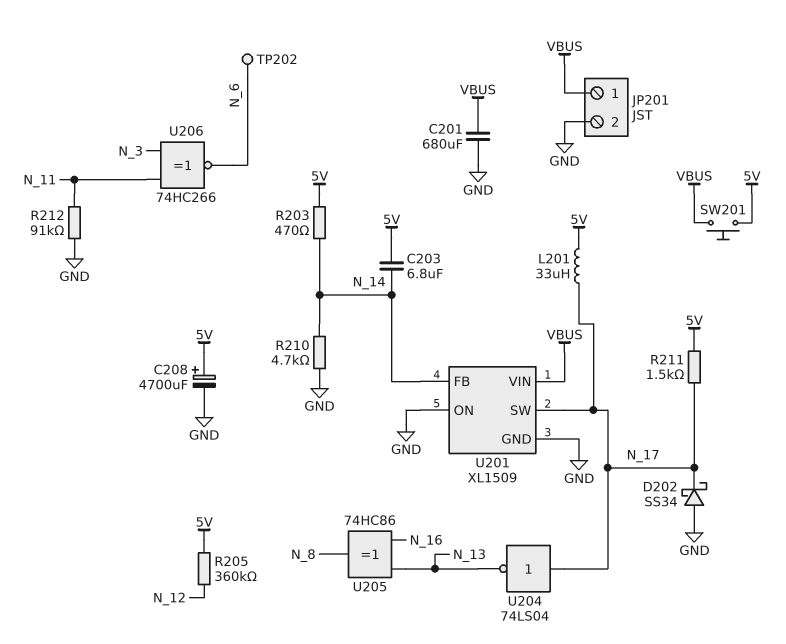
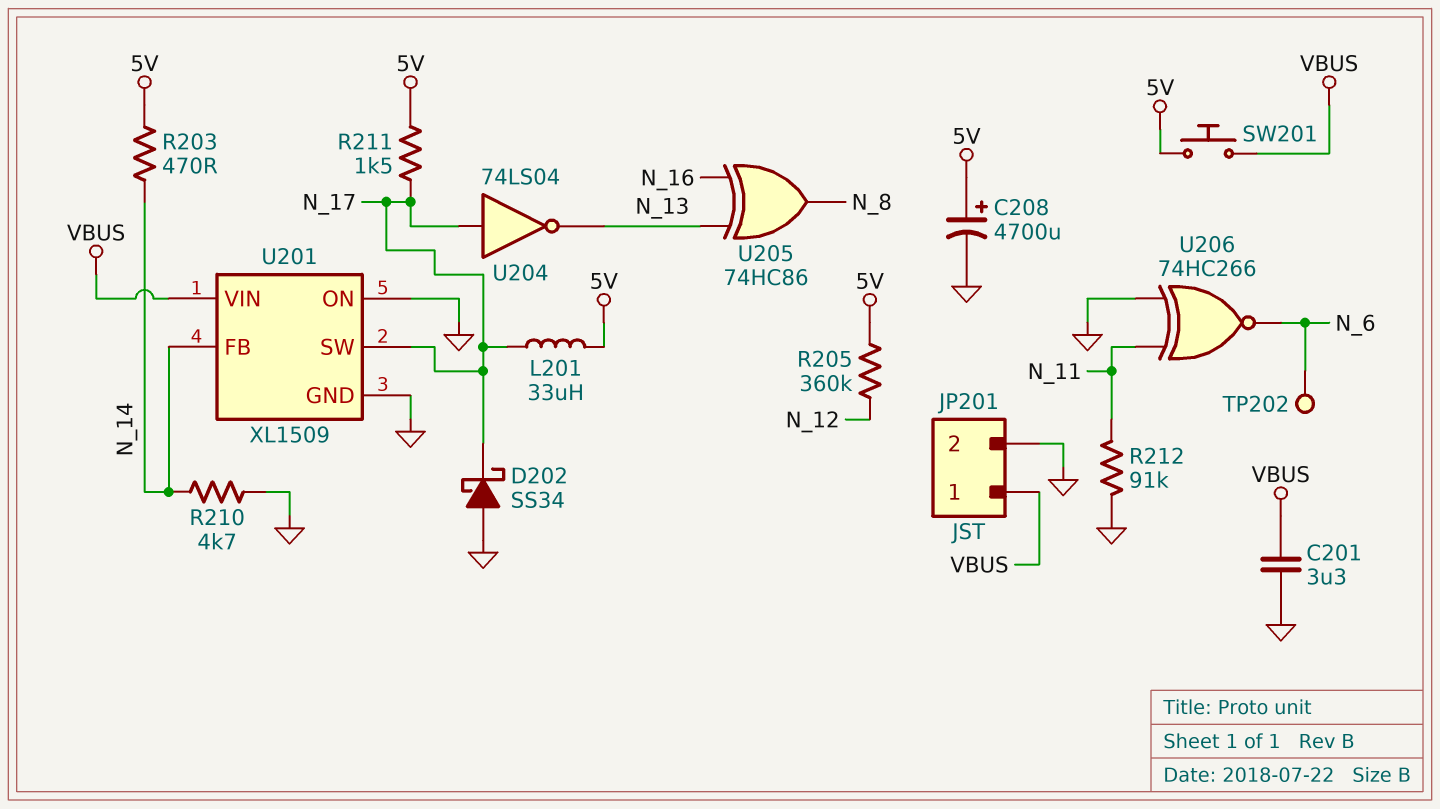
C201: 680uF (GND, VBUS) -> 3.3uF (GND, VBUS)
C203: 6.8uF (5V, N_14) -> none
U206: XNOR 74HC266 (in N_3, in N_11, out N_6) -> XNOR 74HC266 (in GND, in N_11, out N_6)

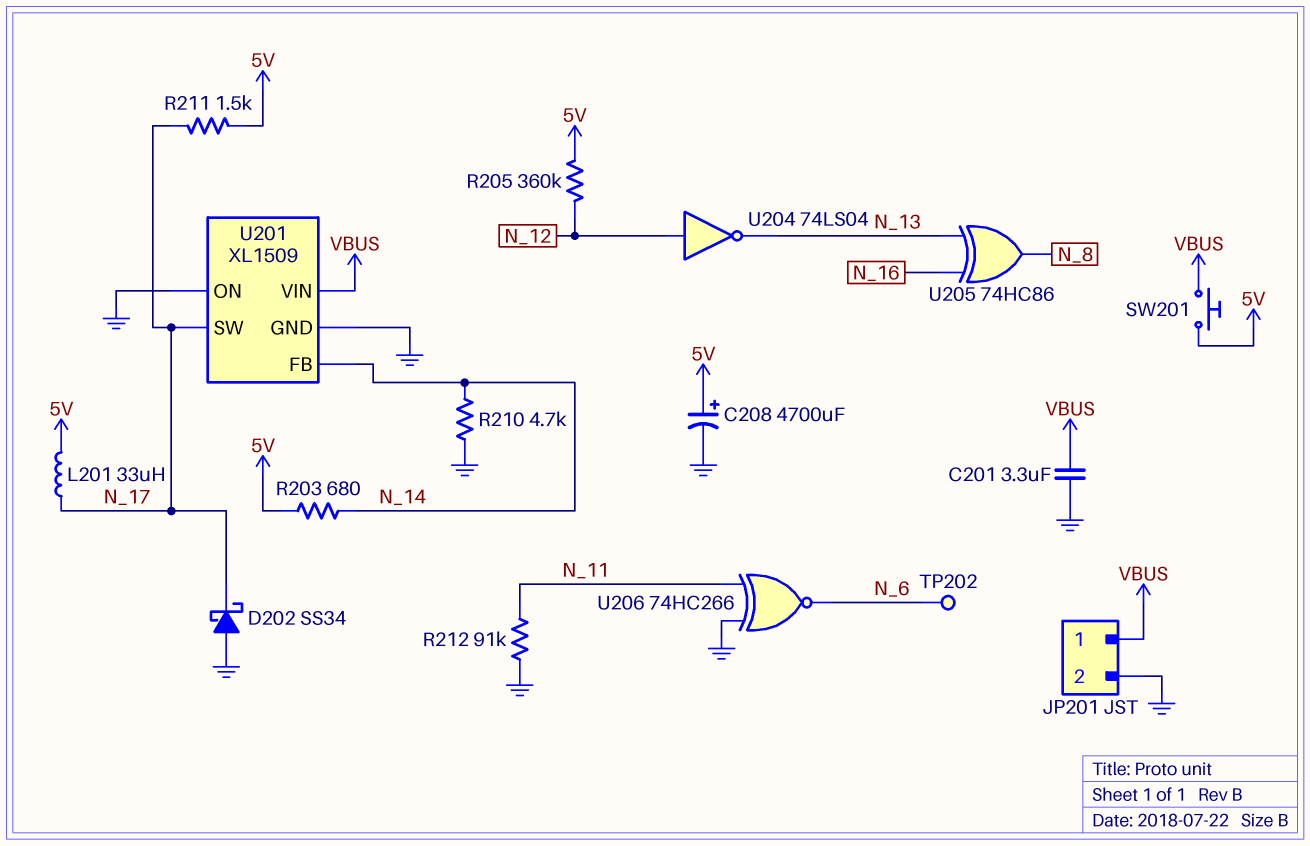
R203: 470 (5V, N_14) -> 680 (5V, N_14)
U204: NOT 74LS04 (in N_17, out N_13) -> NOT 74LS04 (in N_12, out N_13)

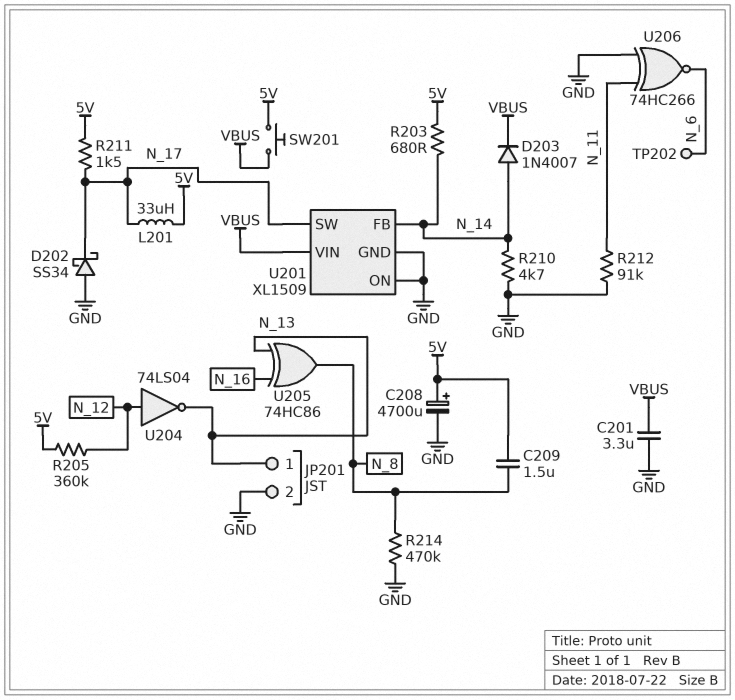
C209: none -> 1.5uF (5V, N_8)
D203: none -> diode 1N4007 (A N_14, K VBUS)
JP201 pin 1: VBUS -> N_13
R214: none -> 470k (GND, N_8)

